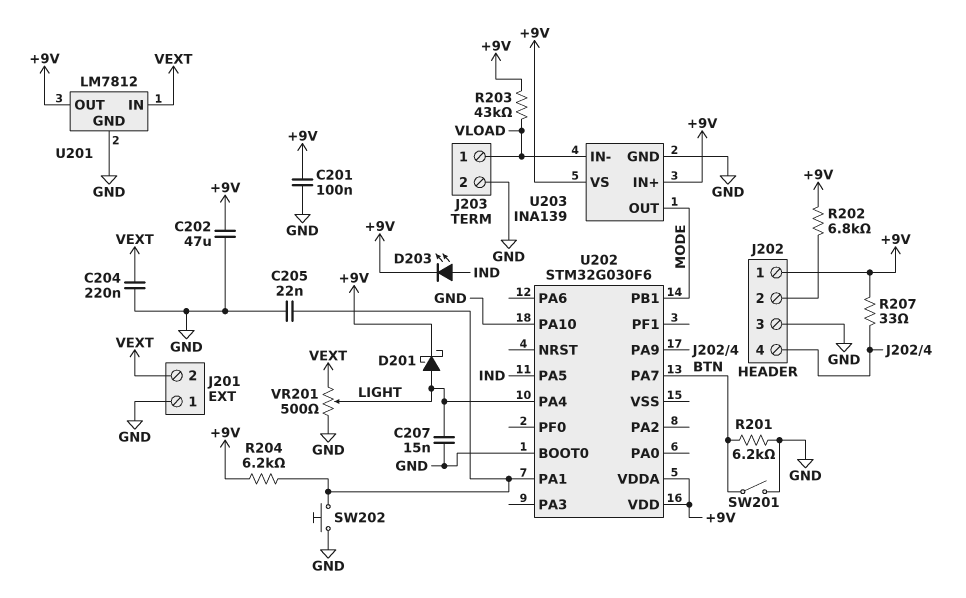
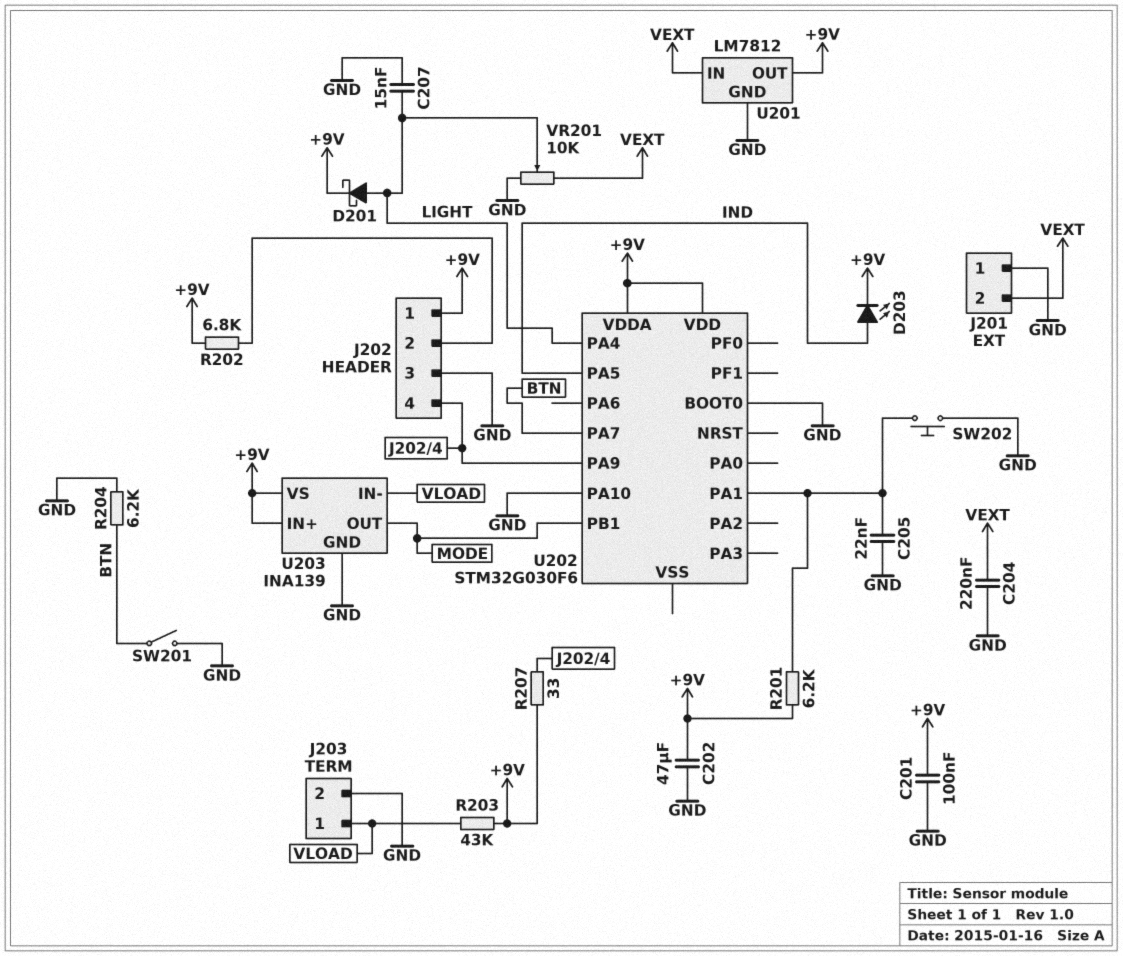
R201: 6.2k (BTN, GND) -> 6.2k (+9V, U202/PA1)
R204: 6.2k (+9V, U202/PA1) -> 6.2k (BTN, GND)
VR201: 500 (GND, VEXT, wiper LIGHT) -> 10k (GND, VEXT, wiper LIGHT)

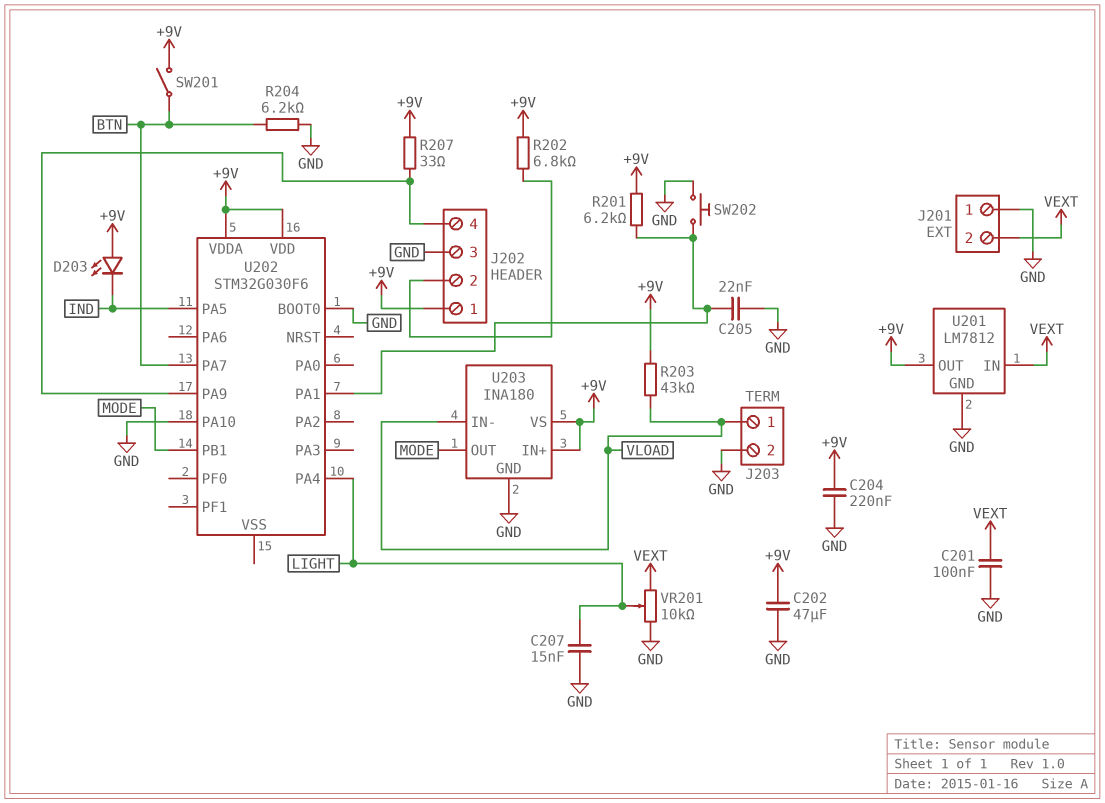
C201: 100nF (+9V, GND) -> 100nF (GND, VEXT)
C204: 220nF (GND, VEXT) -> 220nF (+9V, GND)
D201: schottky (A LIGHT, K +9V) -> none
D203: LED (A IND, K +9V) -> LED (A +9V, K IND)
SW201: switch (BTN, GND) -> switch (+9V, BTN)
U203: INA139 -> INA180

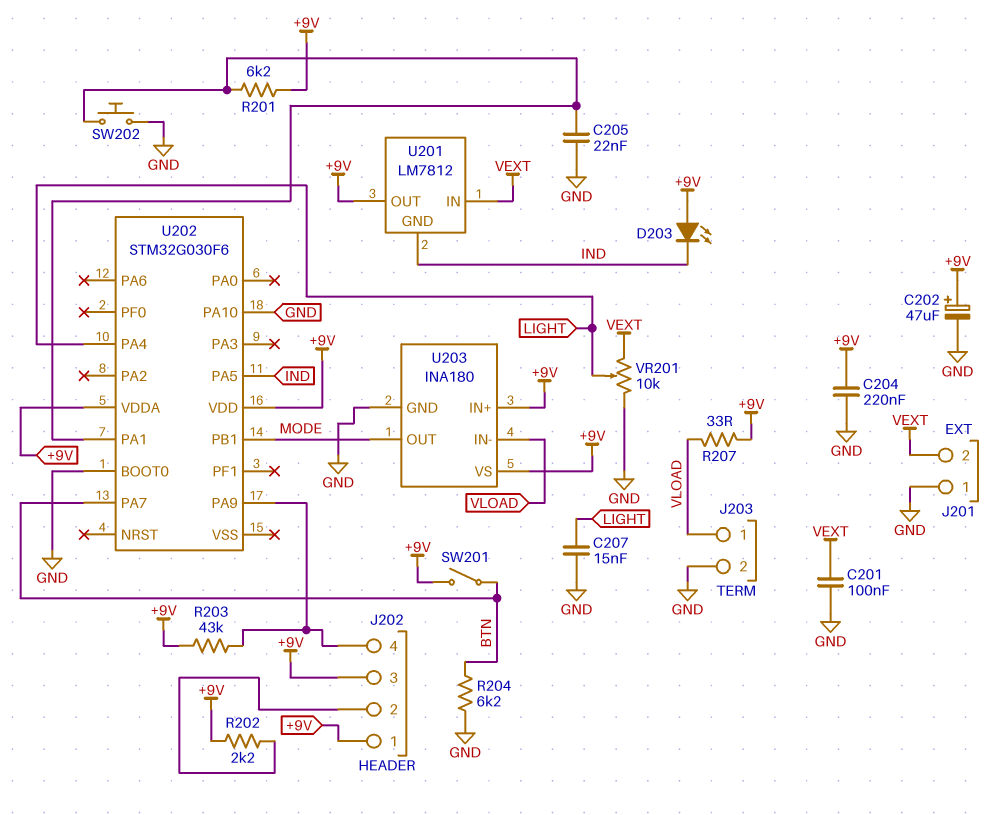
C202: 47uF (+9V, GND) -> 47uF (plus +9V, minus GND)
J202 pin 3: GND -> +9V
R202: 6.8k (+9V, J202/2) -> 2.2k (+9V, J202/2)
R203: 43k (+9V, VLOAD) -> 43k (+9V, J202/4)
R207: 33 (+9V, J202/4) -> 33 (+9V, VLOAD)
U201 pin GND: GND -> IND

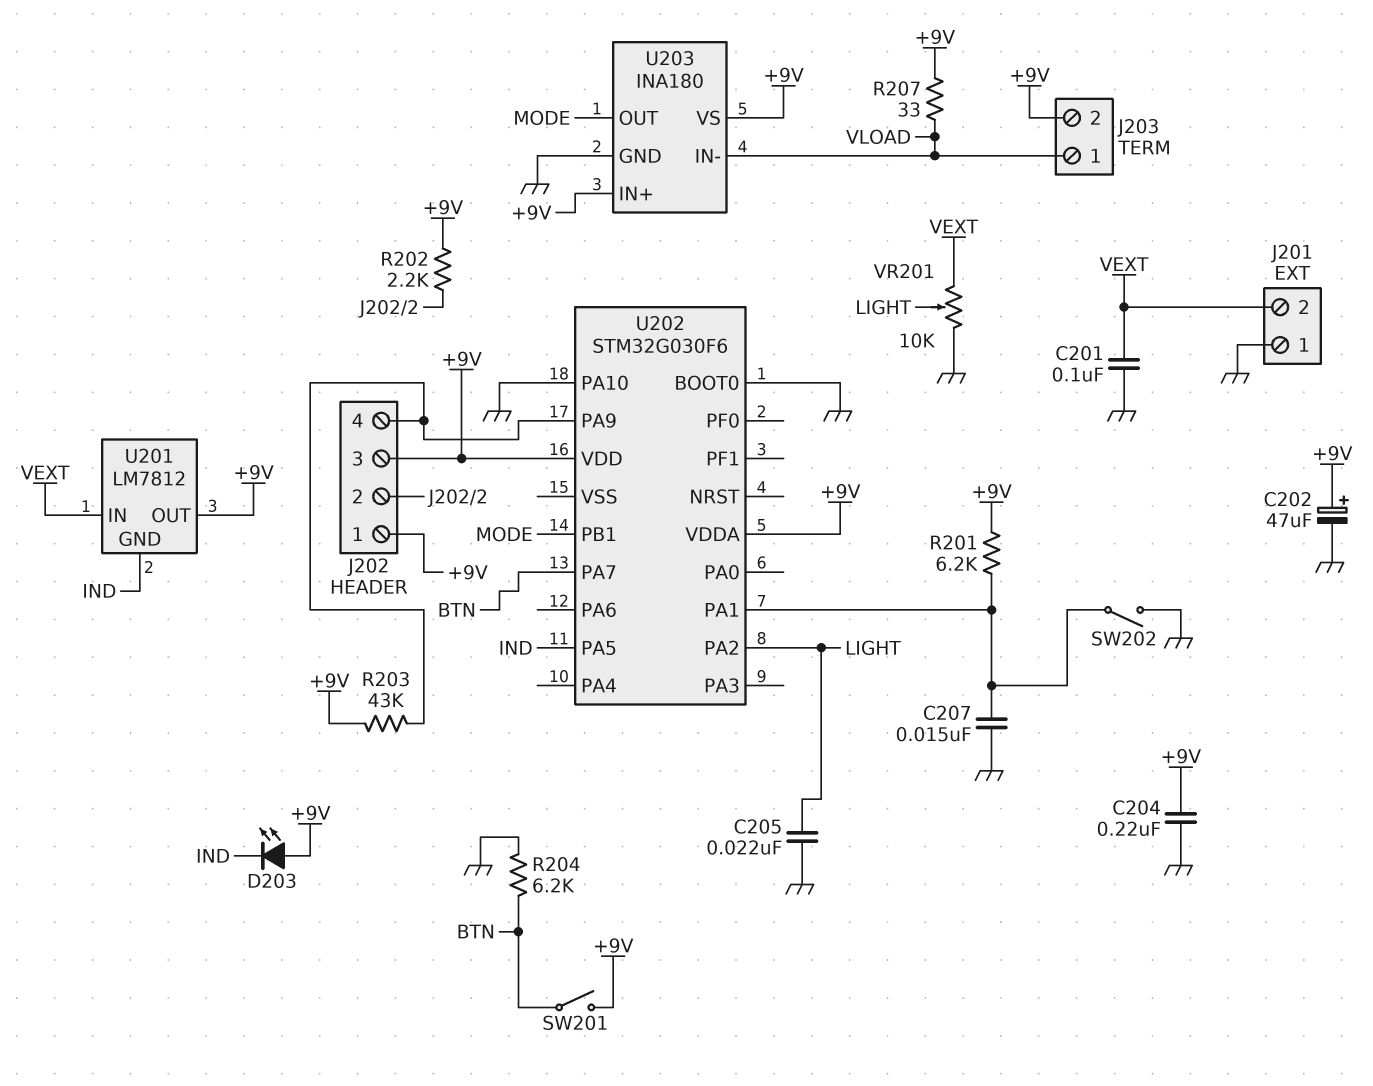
C205: 22nF (GND, U202/PA1) -> 22nF (GND, LIGHT)
C207: 15nF (GND, LIGHT) -> 15nF (GND, U202/PA1)
J203 pin 2: GND -> +9V
SW202: button (GND, U202/PA1) -> switch (GND, U202/PA1)
U202 pin PA2: none -> LIGHT
U202 pin PA4: LIGHT -> none

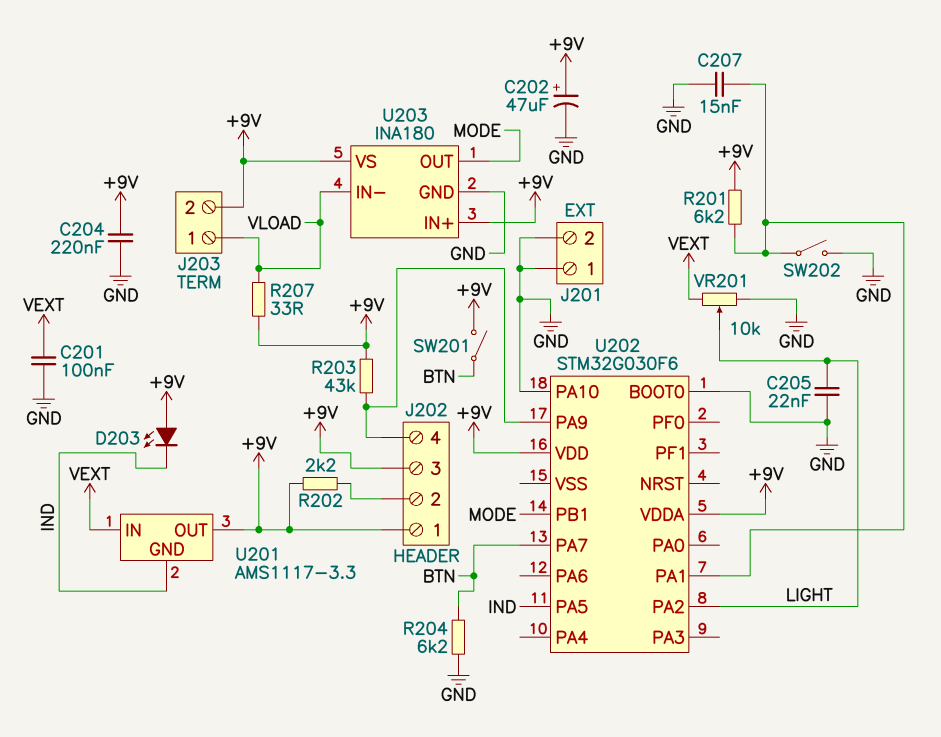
J201 pin 2: VEXT -> GND
U201: LM7812 -> AMS1117-3.3

